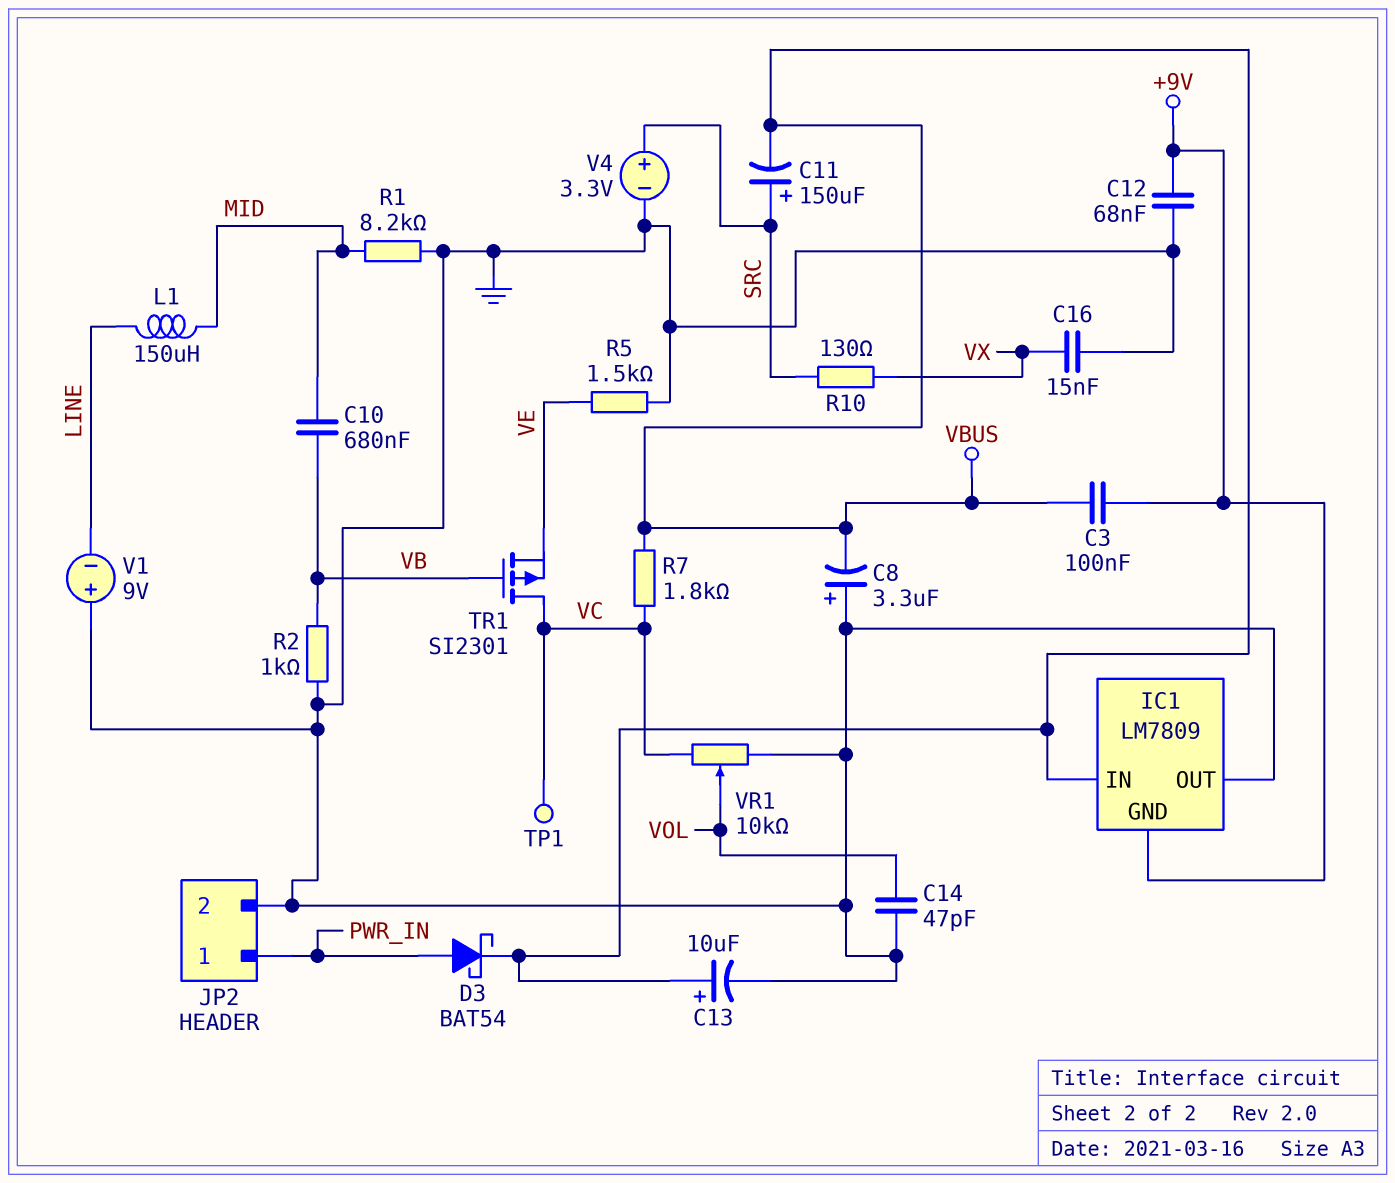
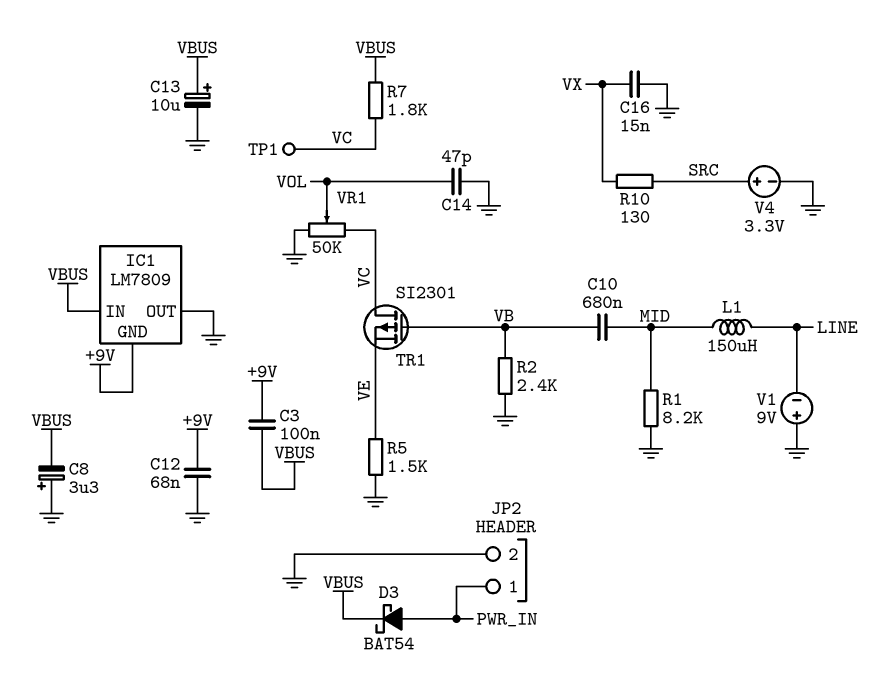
C11: 150uF (plus SRC, minus VBUS) -> none
R2: 1k (GND, VB) -> 2.4k (GND, VB)
VR1: 10k (GND, VC, wiper VOL) -> 50k (GND, VC, wiper VOL)

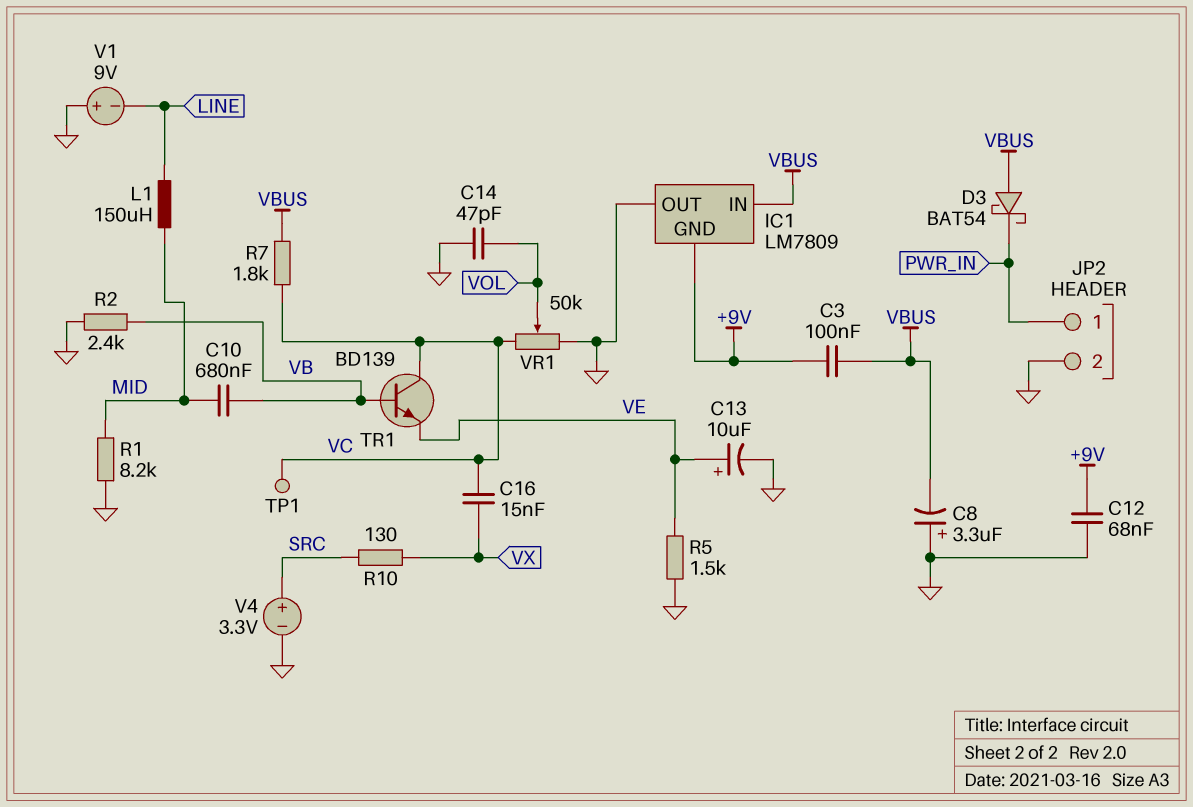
C13: 10uF (plus VBUS, minus GND) -> 10uF (plus VE, minus GND)
C16: 15nF (GND, VX) -> 15nF (VC, VX)
D3: schottky BAT54 (A PWR_IN, K VBUS) -> schottky BAT54 (A VBUS, K PWR_IN)
TR1: PMOS SI2301 (G VB, D VC, S VE) -> NPN BD139 (B VB, C VC, E VE)

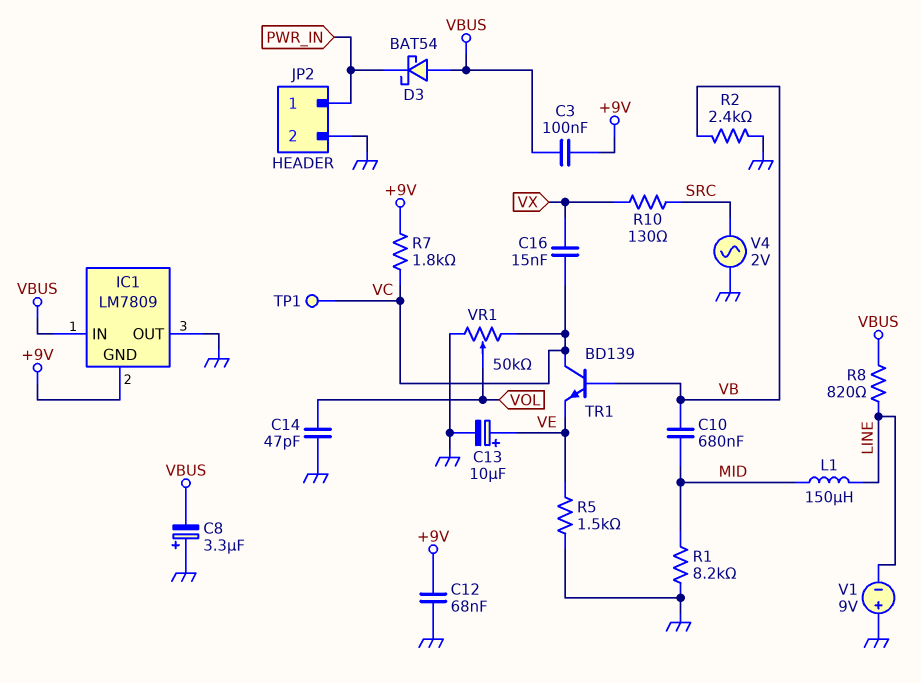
R7: 1.8k (VBUS, VC) -> 1.8k (+9V, VC)
R8: none -> 820 (LINE, VBUS)
V4: 3.3V (plus SRC, minus GND) -> AC 2V (GND, SRC)

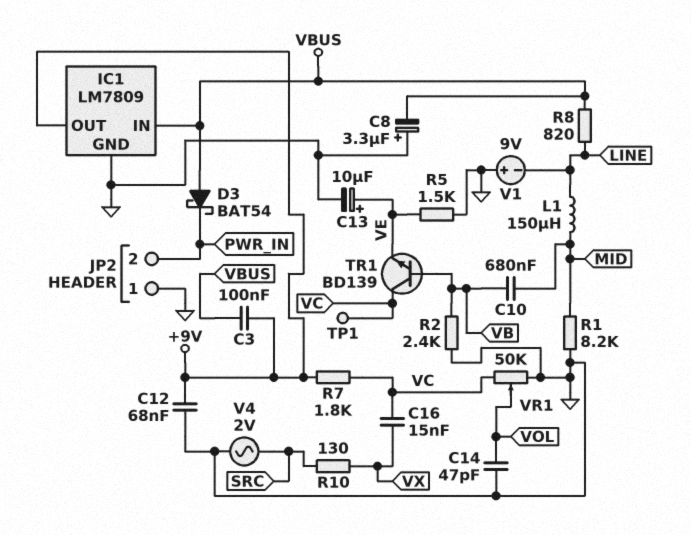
IC1 pin GND: +9V -> GND
IC1 pin OUT: GND -> +9V
JP2 pin 1: PWR_IN -> GND
JP2 pin 2: GND -> PWR_IN

